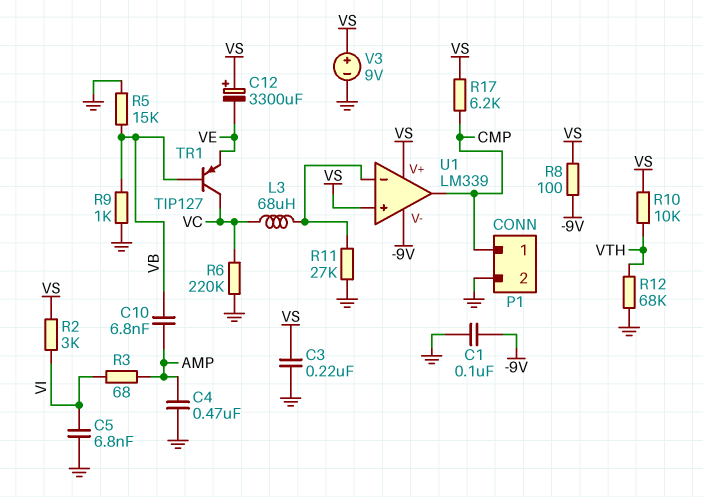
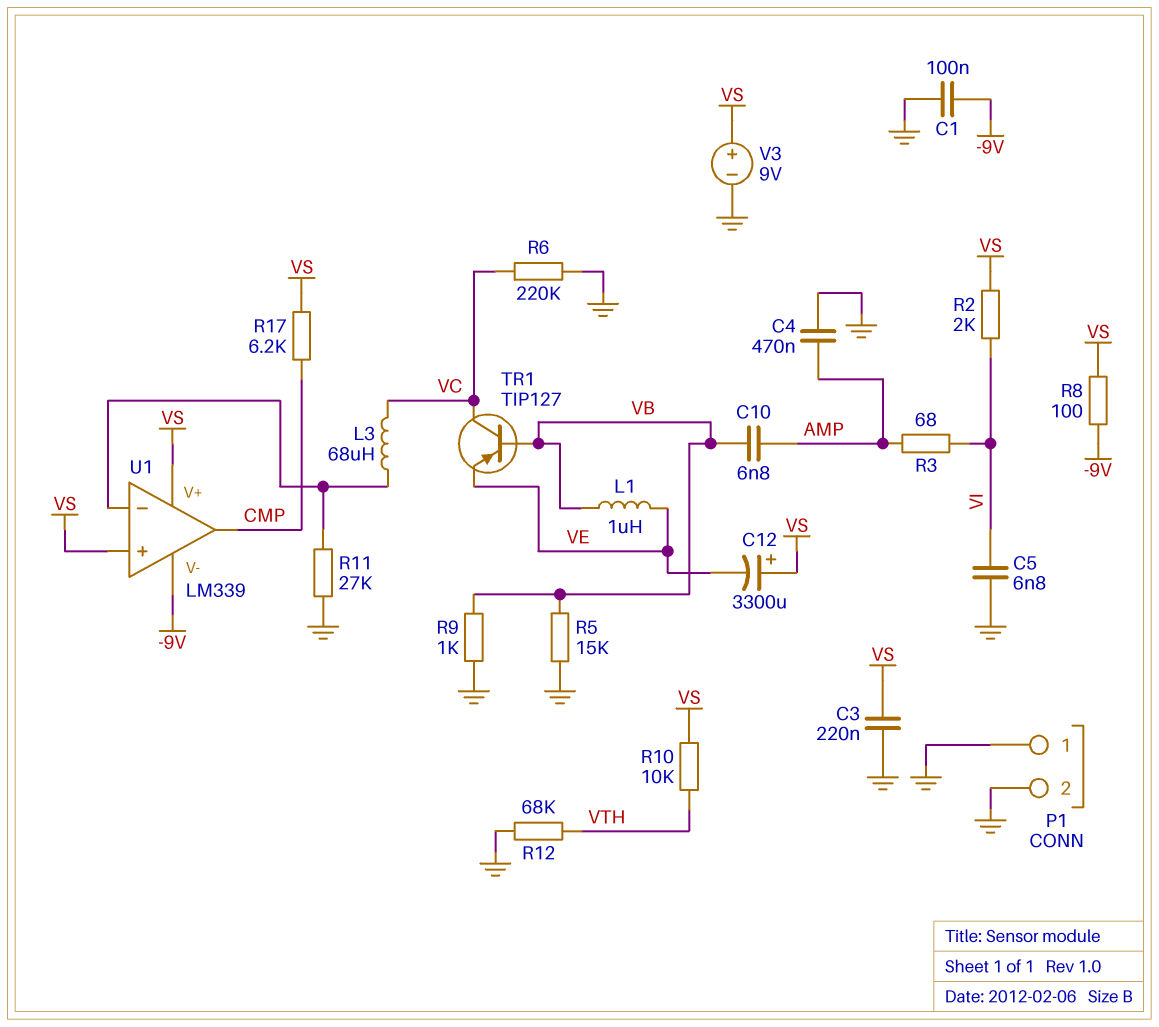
L1: none -> 1uH (VB, VE)
P1 pin 1: CMP -> GND
R2: 3k (VI, VS) -> 2k (VI, VS)

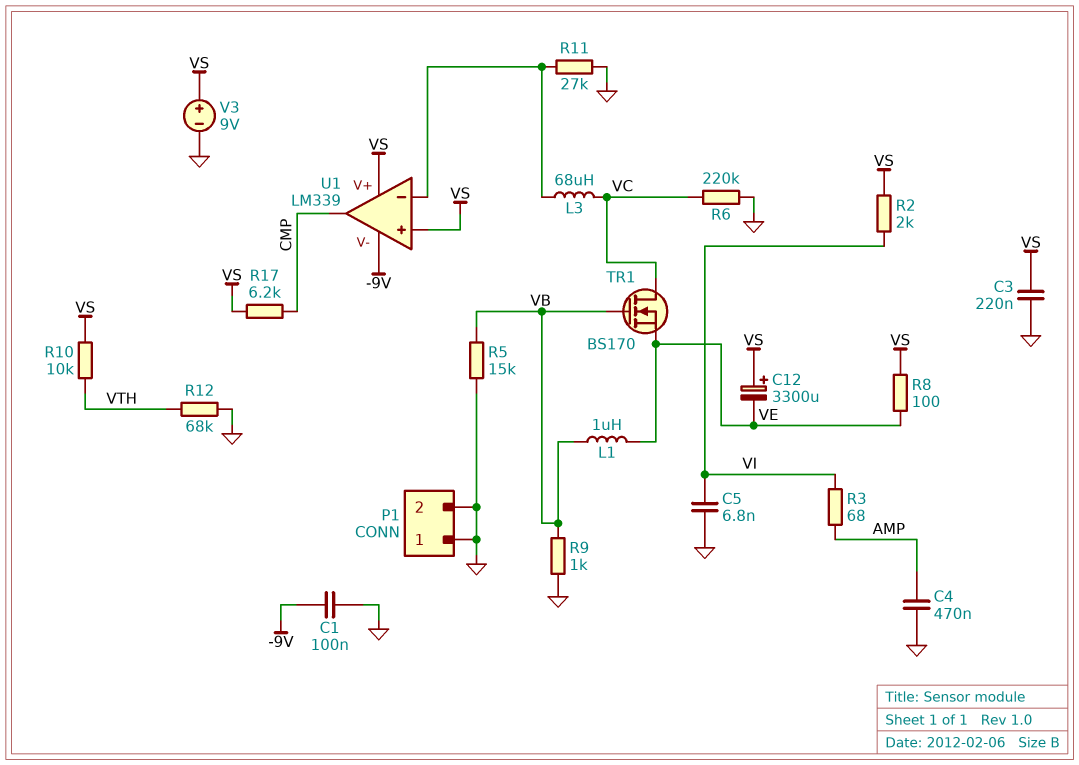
C10: 6.8nF (AMP, VB) -> none
R8: 100 (-9V, VS) -> 100 (VE, VS)
TR1: PNP TIP127 (B VB, C VC, E VE) -> NMOS BS170 (G VB, D VC, S VE)

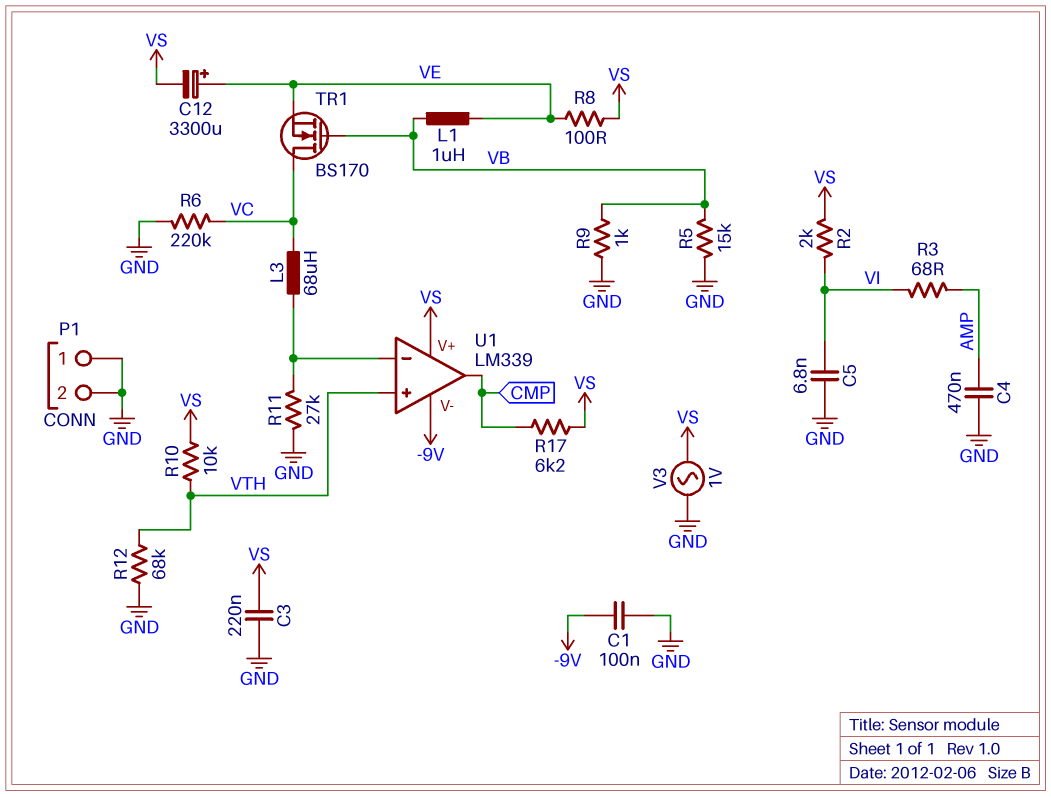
C12: 3300uF (plus VS, minus VE) -> 3300uF (plus VE, minus VS)
U1 pin in+: VS -> VTH
V3: 9V (plus VS, minus GND) -> AC 1V (GND, VS)

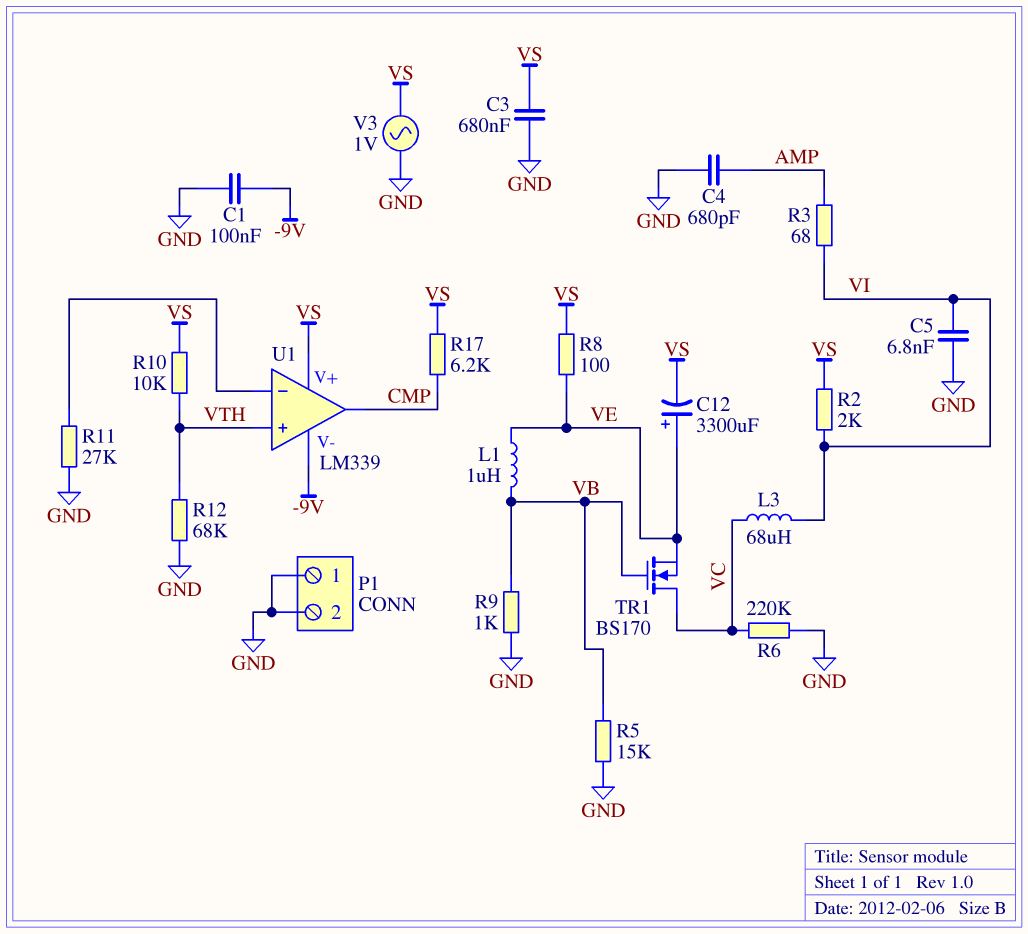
C3: 220nF (GND, VS) -> 680nF (GND, VS)
C4: 470nF (AMP, GND) -> 680pF (AMP, GND)
L3: 68uH (U1/in-, VC) -> 68uH (VC, VI)

